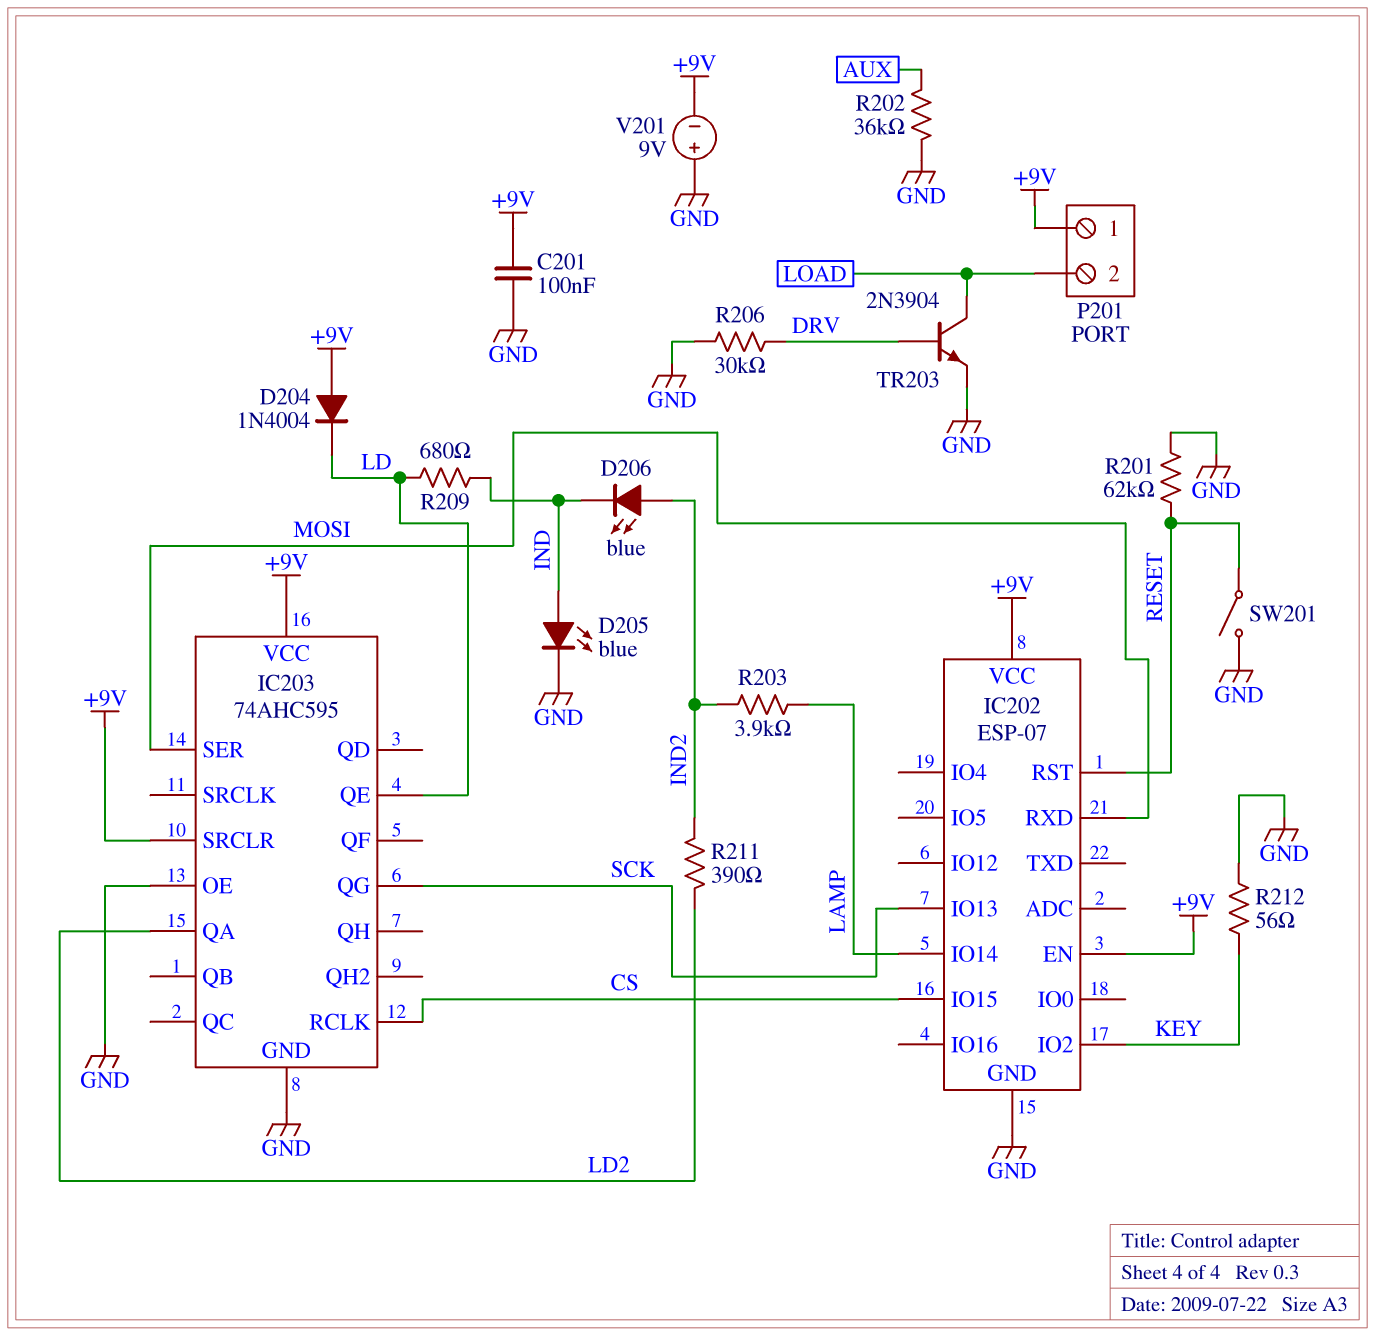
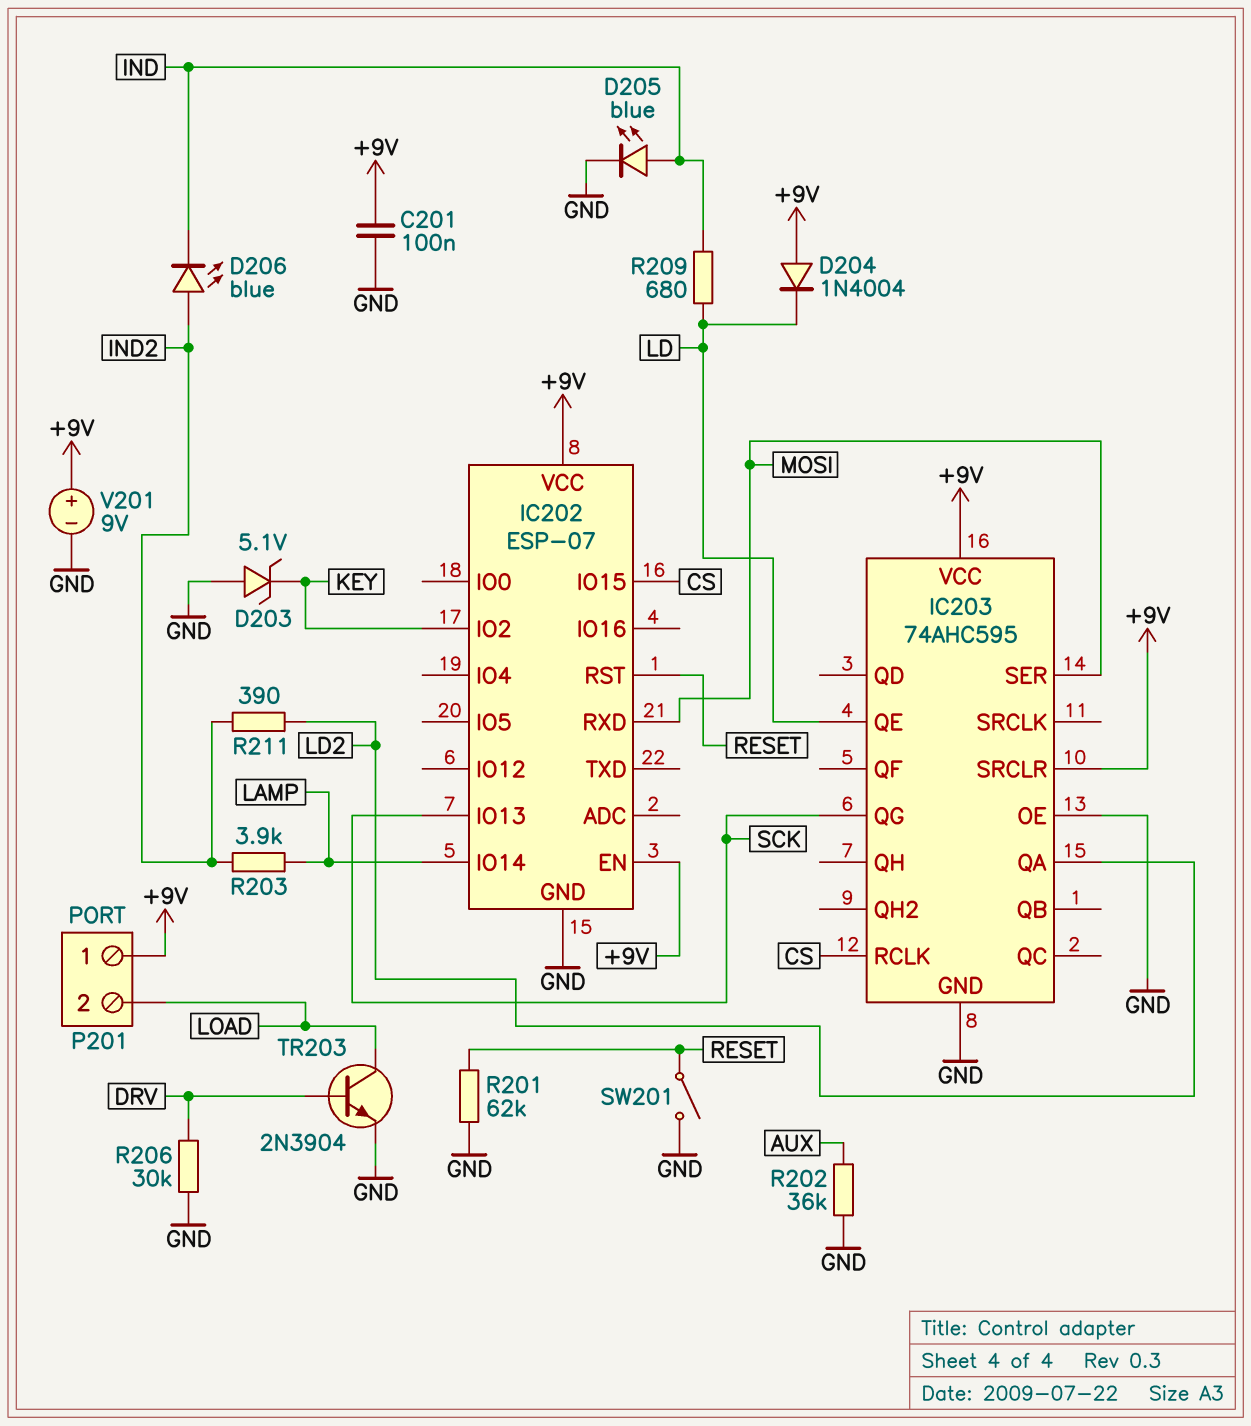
D203: none -> zener 5.1V (A GND, K KEY)
R212: 56 (GND, KEY) -> none
V201: 9V (plus GND, minus +9V) -> 9V (plus +9V, minus GND)

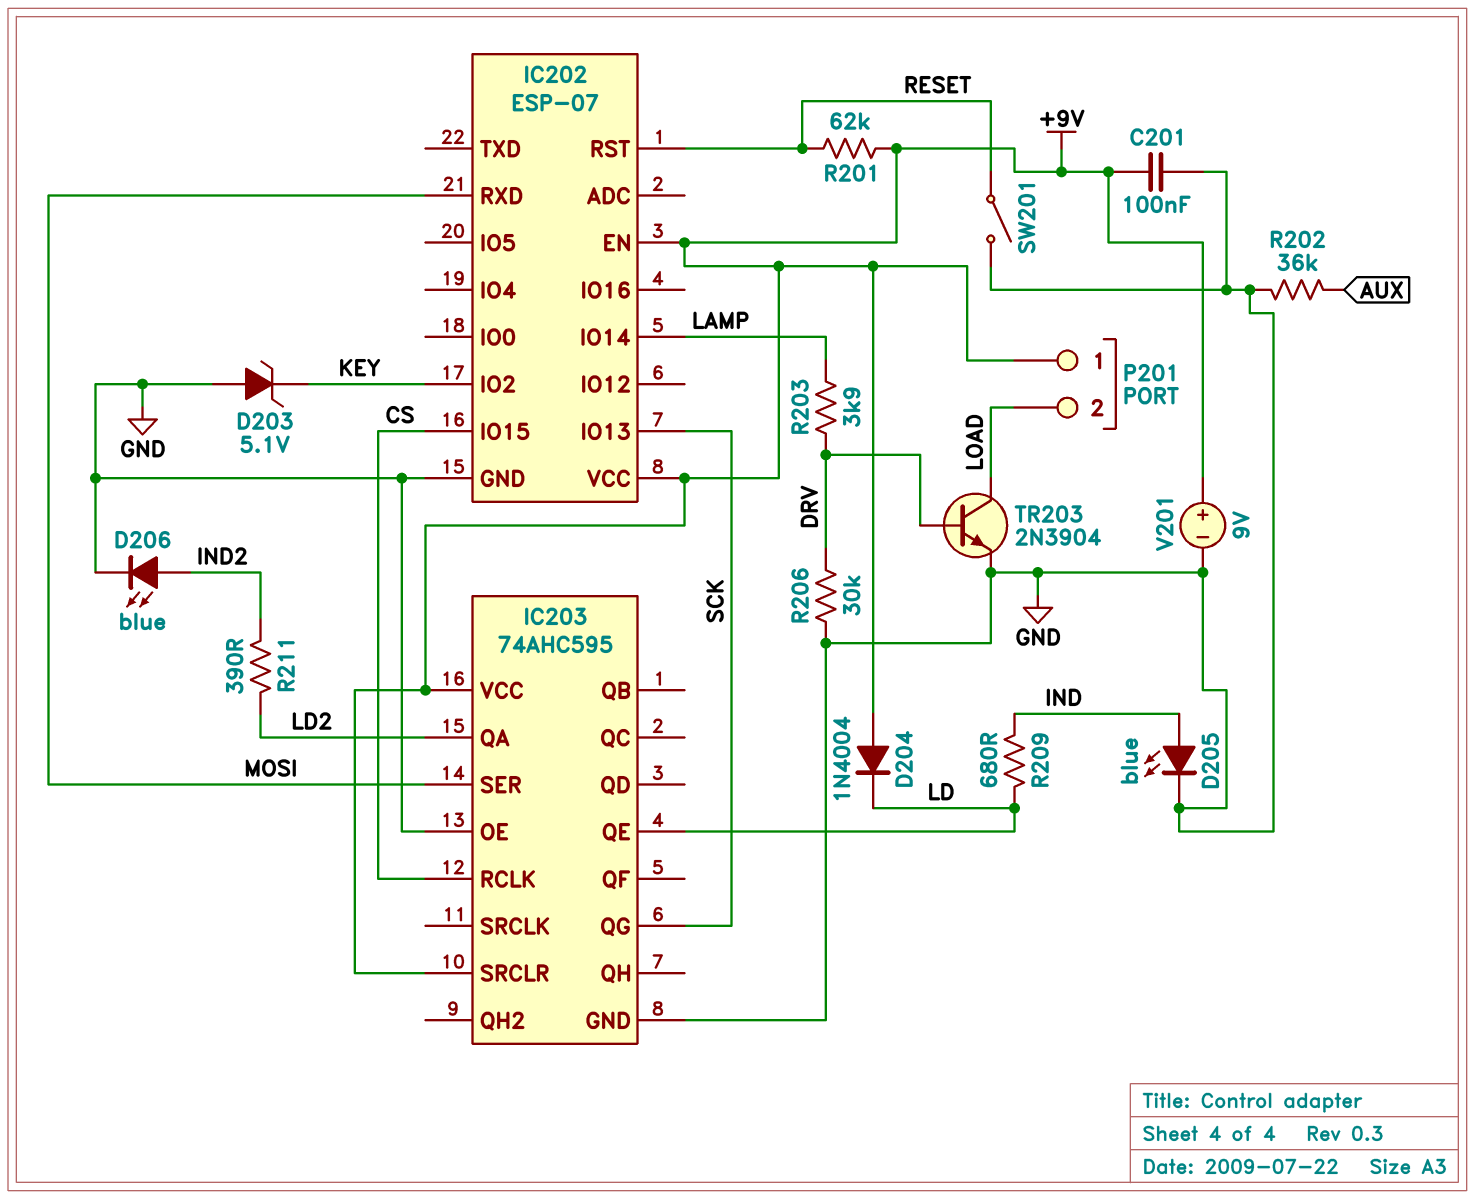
D206: LED blue (A IND2, K IND) -> LED blue (A IND2, K GND)
R201: 62k (GND, RESET) -> 62k (+9V, RESET)
R203: 3.9k (IND2, LAMP) -> 3.9k (DRV, LAMP)

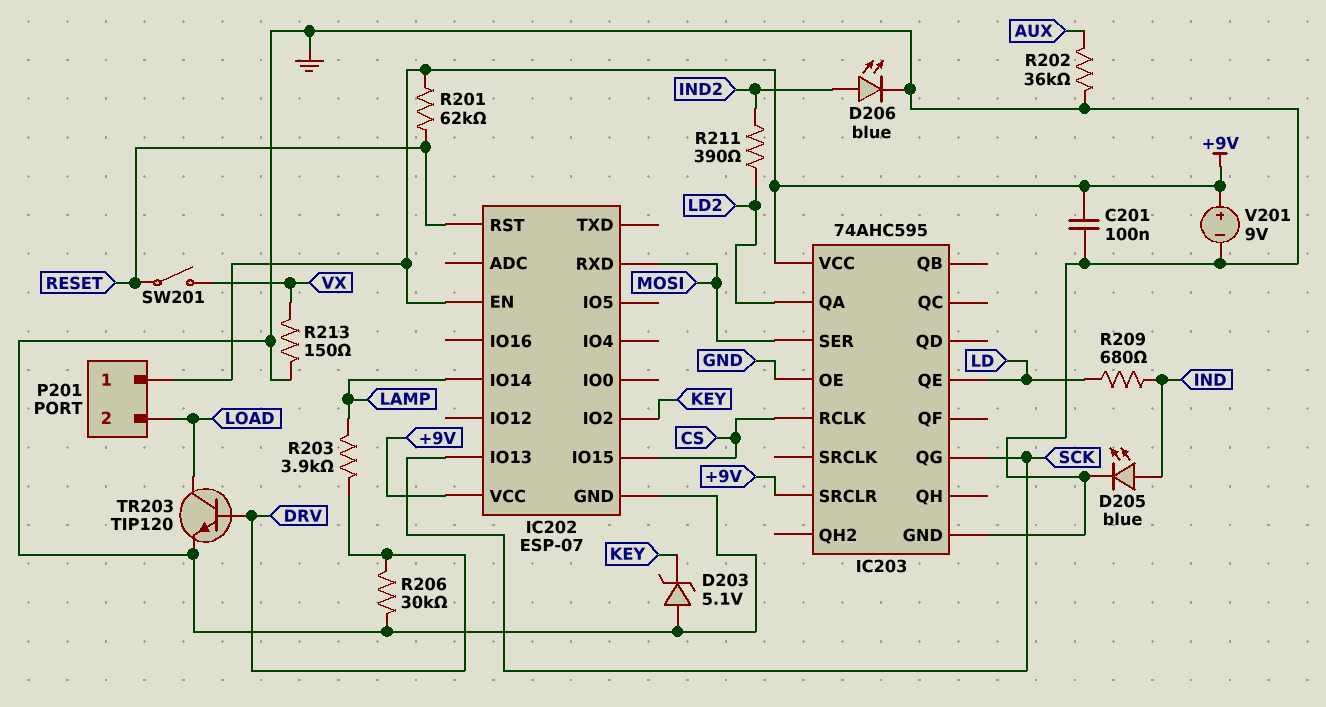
D204: diode 1N4004 (A +9V, K LD) -> none
R213: none -> 150 (GND, VX)
SW201: switch (GND, RESET) -> switch (RESET, VX)
TR203: NPN 2N3904 (B DRV, C LOAD, E GND) -> NPN TIP120 (B DRV, C LOAD, E GND)

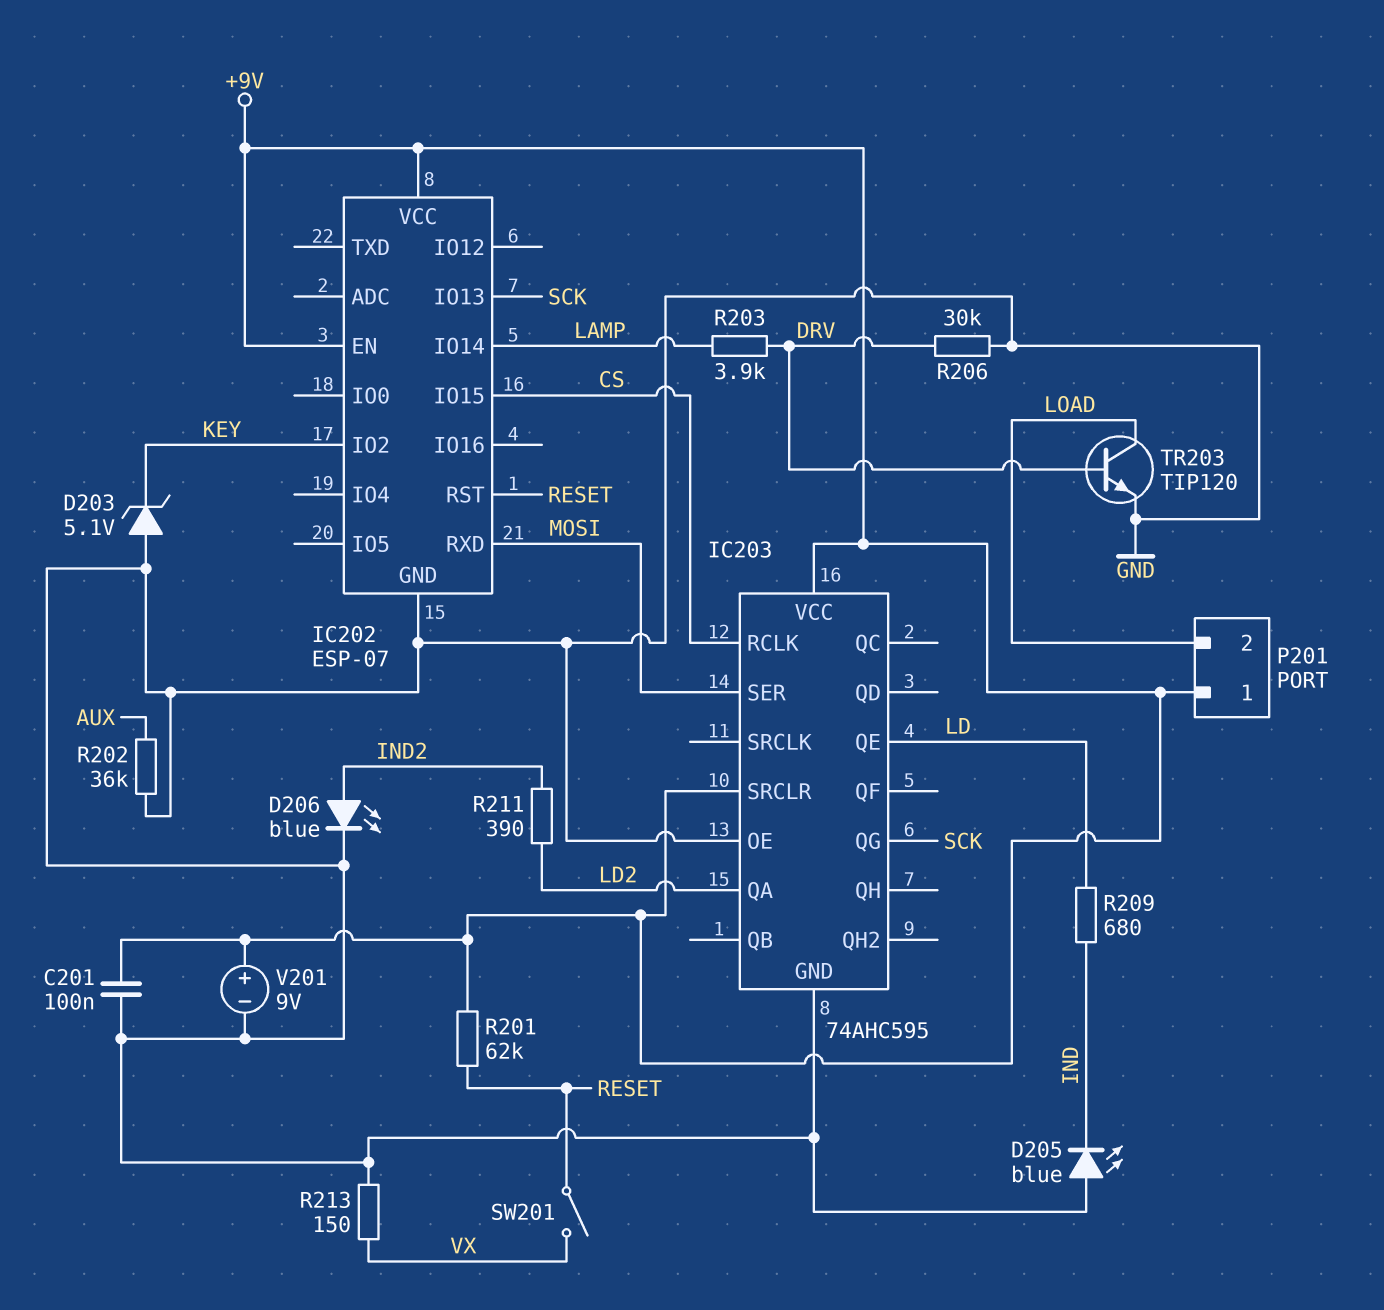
D205: LED blue (A IND, K GND) -> LED blue (A GND, K IND)

